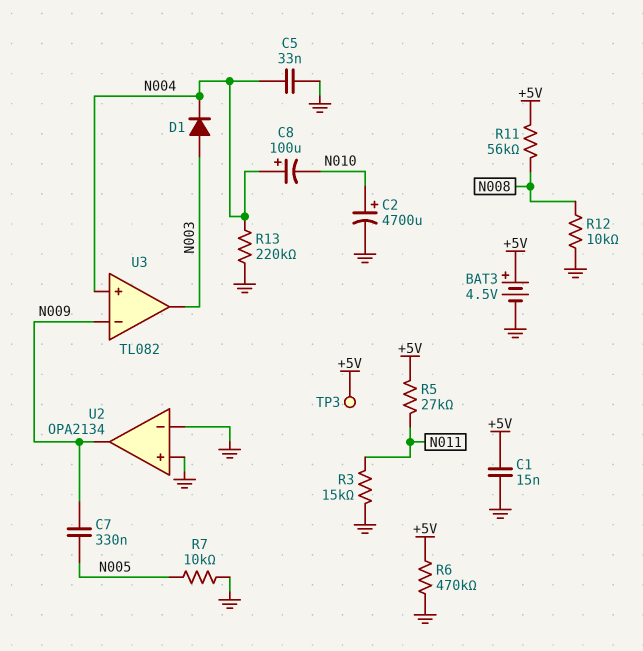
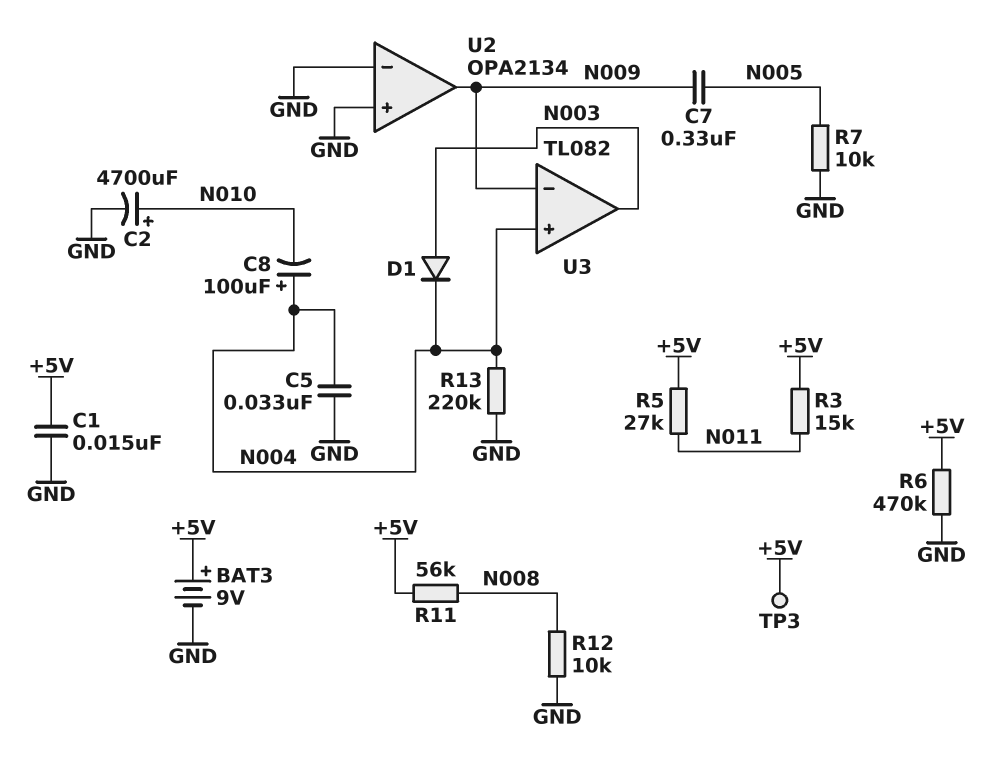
BAT3: 4.5V (plus +5V, minus GND) -> 9V (plus +5V, minus GND)
R3: 15k (GND, N011) -> 15k (+5V, N011)

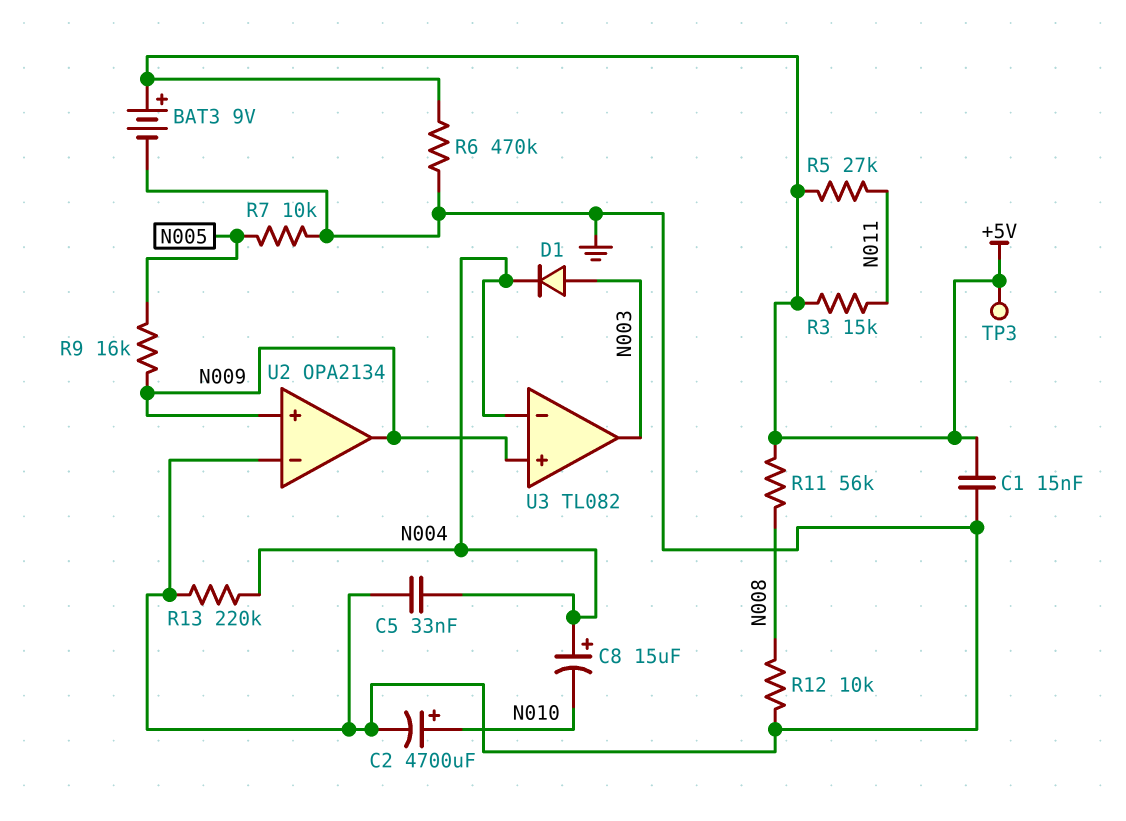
C7: 330nF (N005, N009) -> none
C8: 100uF (plus N004, minus N010) -> 15uF (plus N004, minus N010)
R9: none -> 16k (N005, N009)
U2 pin in+: GND -> N009
U3 pin in+: N004 -> N009
U3 pin in-: N009 -> N004

